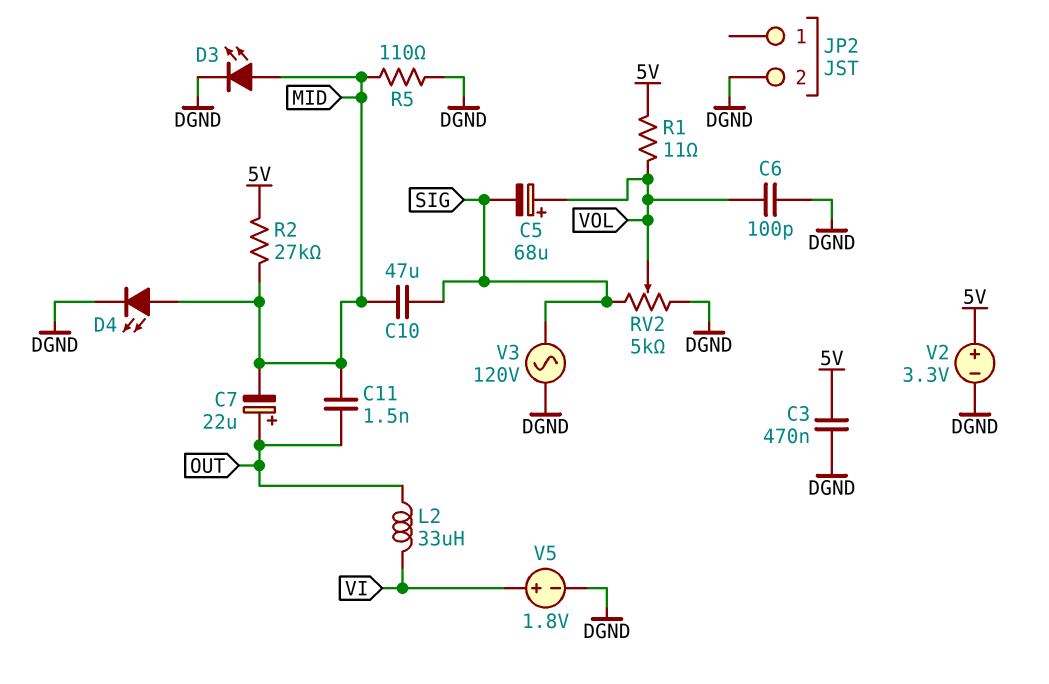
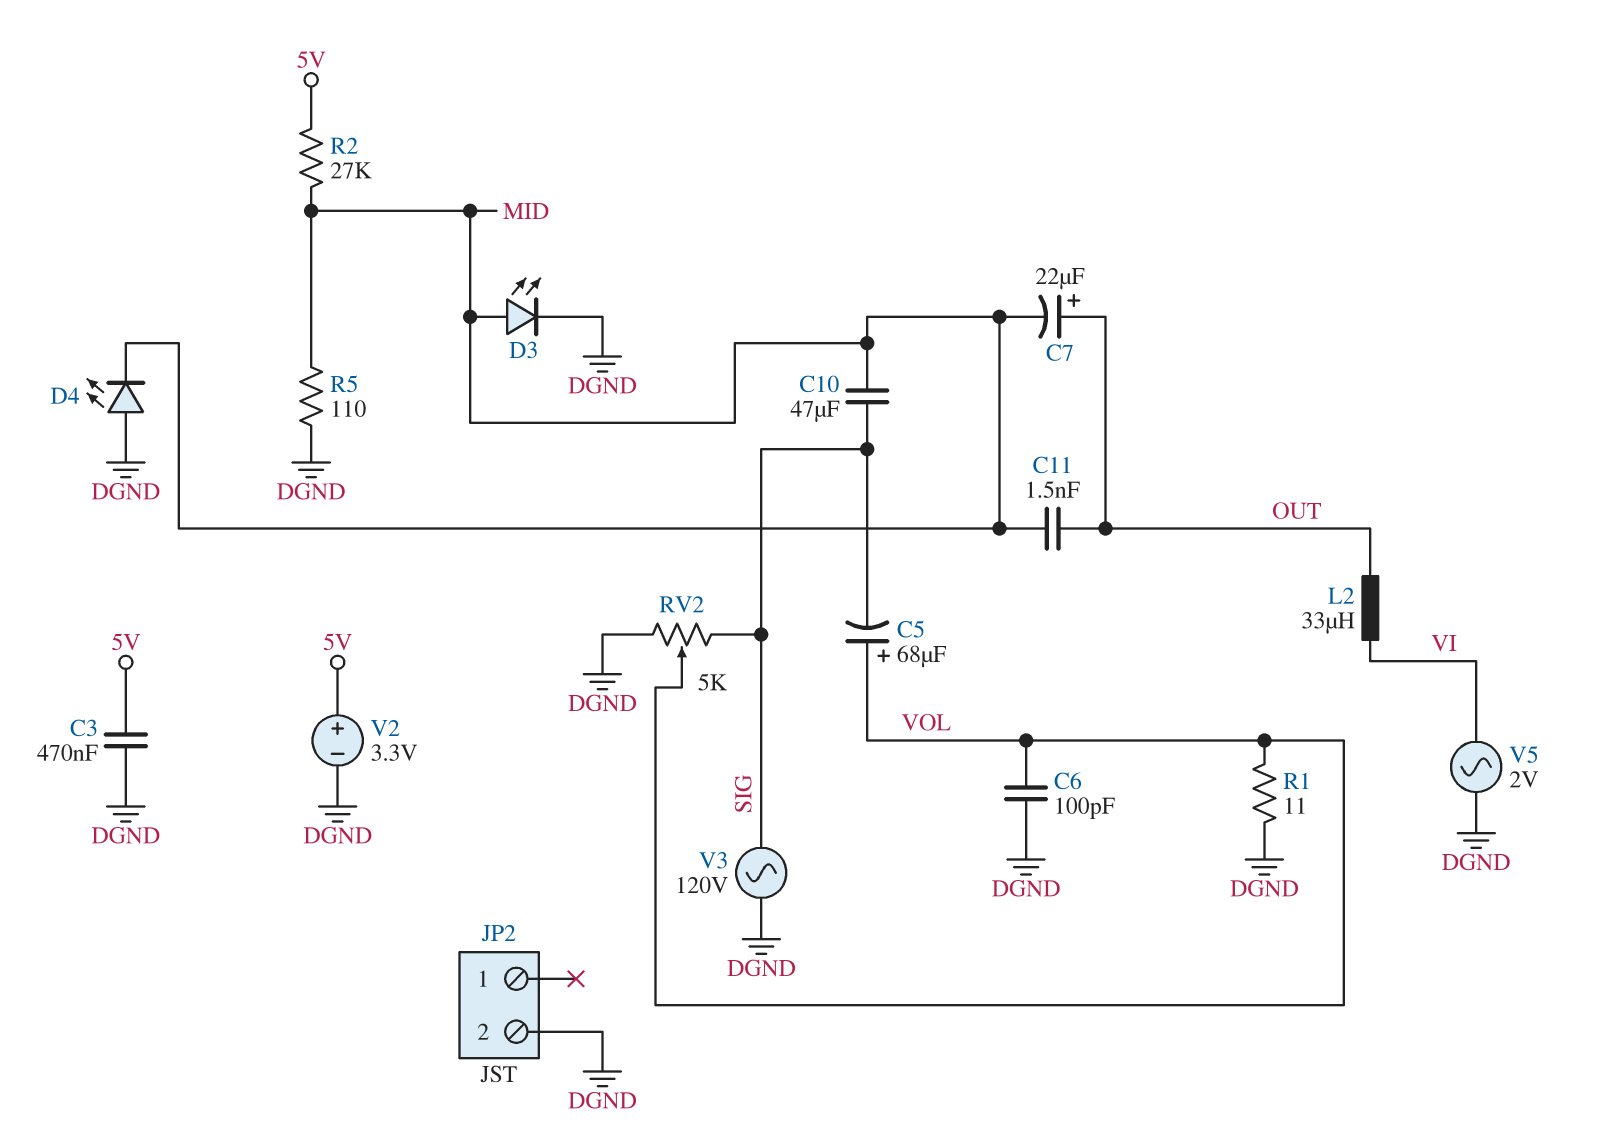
D4: LED (A MID, K DGND) -> LED (A DGND, K MID)
R1: 11 (5V, VOL) -> 11 (DGND, VOL)
V5: 1.8V (plus VI, minus DGND) -> AC 2V (DGND, VI)

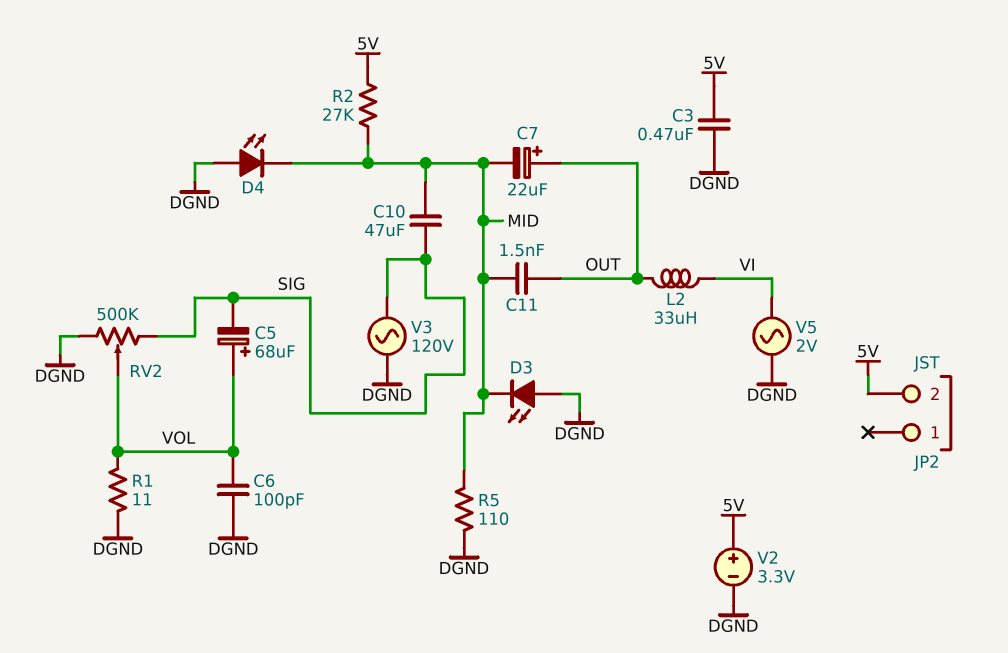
D3: LED (A MID, K DGND) -> LED (A DGND, K MID)
JP2 pin 2: DGND -> 5V
RV2: 5k (DGND, SIG, wiper VOL) -> 500k (DGND, SIG, wiper VOL)

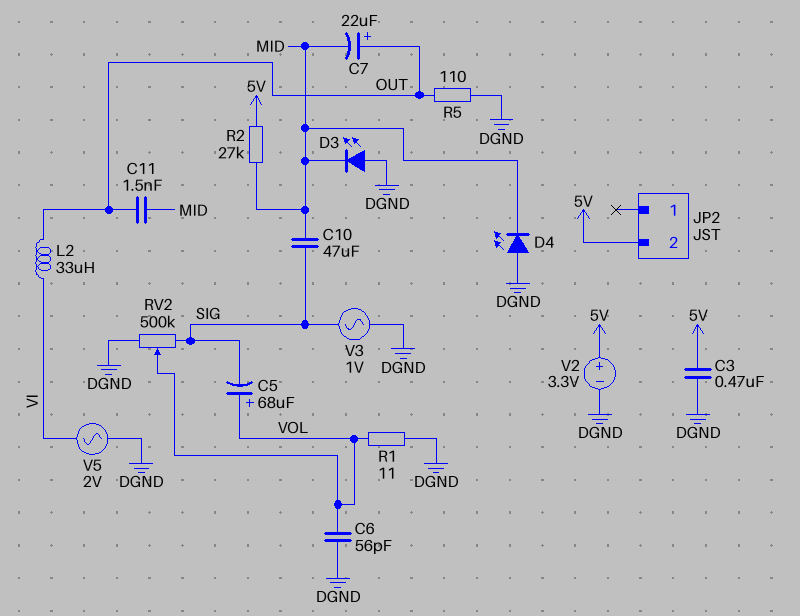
C6: 100pF (DGND, VOL) -> 56pF (DGND, VOL)
R5: 110 (DGND, MID) -> 110 (DGND, OUT)
V3: AC 120V (DGND, SIG) -> AC 1V (DGND, SIG)

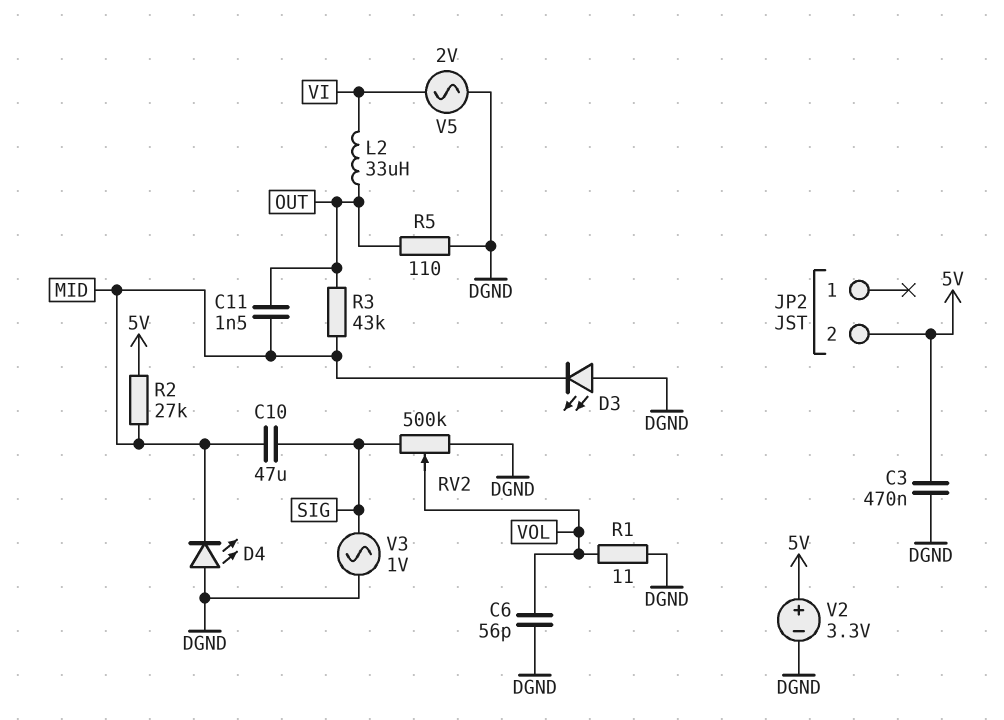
C5: 68uF (plus VOL, minus SIG) -> none
C7: 22uF (plus OUT, minus MID) -> none
R3: none -> 43k (MID, OUT)

